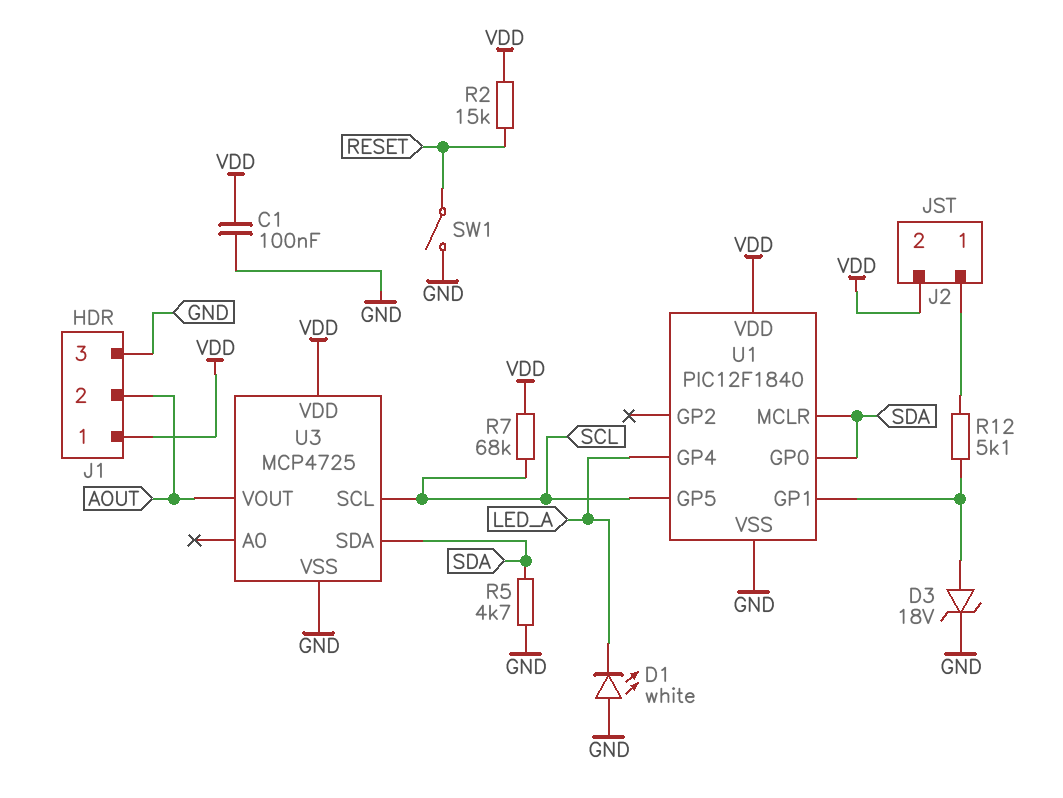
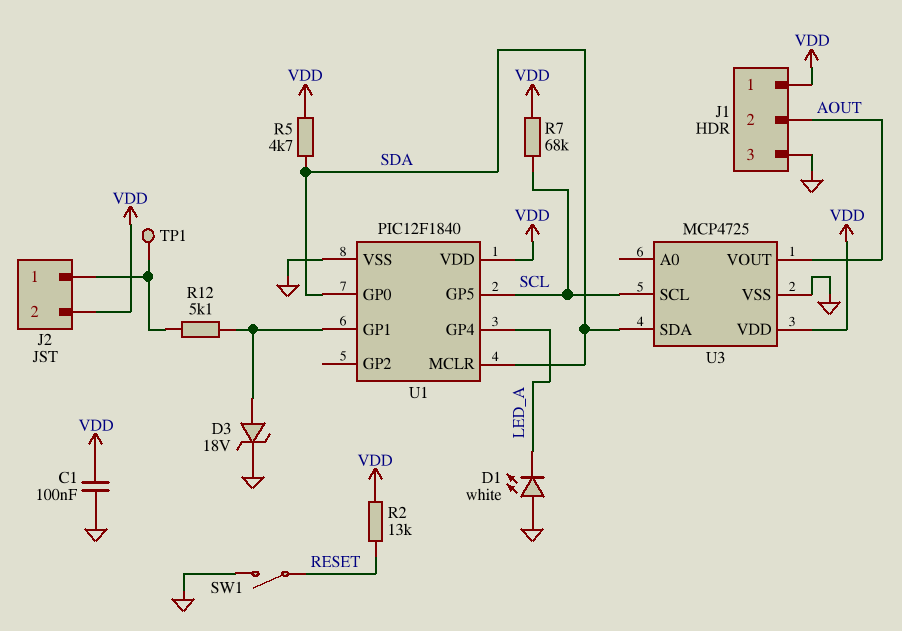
R2: 15k (RESET, VDD) -> 13k (RESET, VDD)
R5: 4.7k (GND, SDA) -> 4.7k (SDA, VDD)
TP1: none -> test point (J2/1)

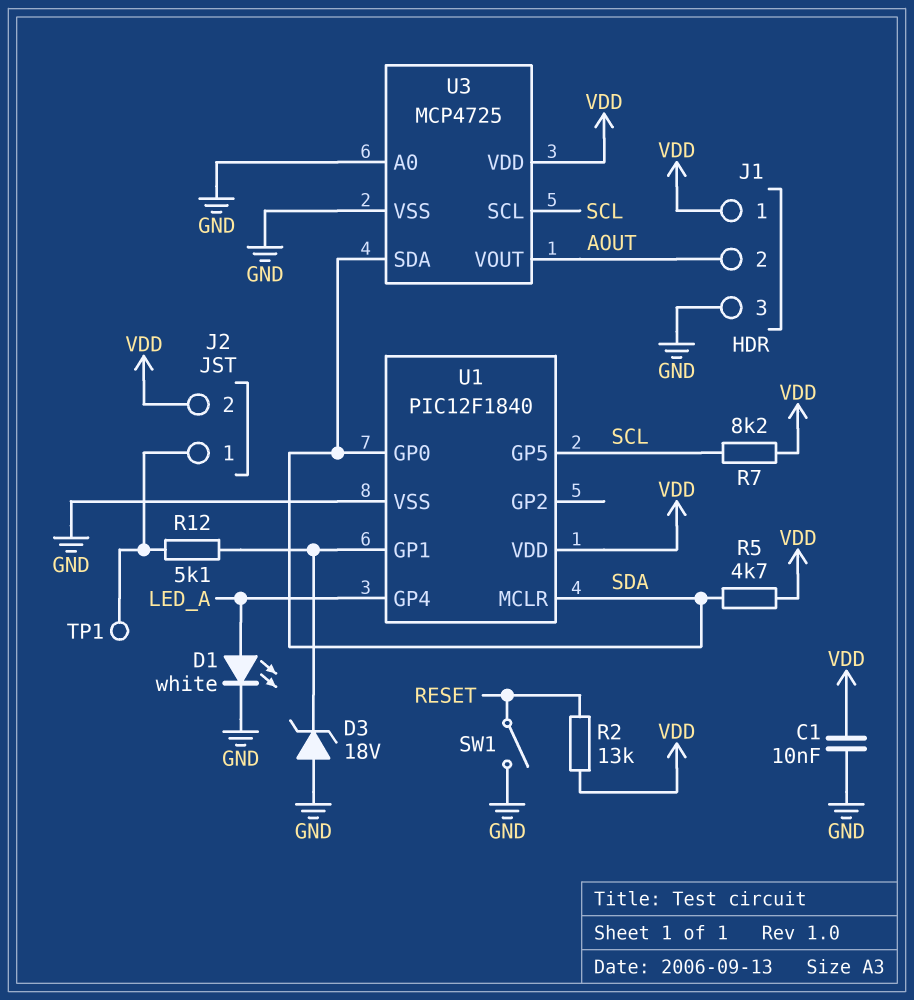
C1: 100nF (GND, VDD) -> 10nF (GND, VDD)
D1: LED white (A GND, K LED_A) -> LED white (A LED_A, K GND)
D3: zener 18V (A U1/GP1, K GND) -> zener 18V (A GND, K U1/GP1)
R7: 68k (SCL, VDD) -> 8.2k (SCL, VDD)
U3 pin A0: none -> GND

